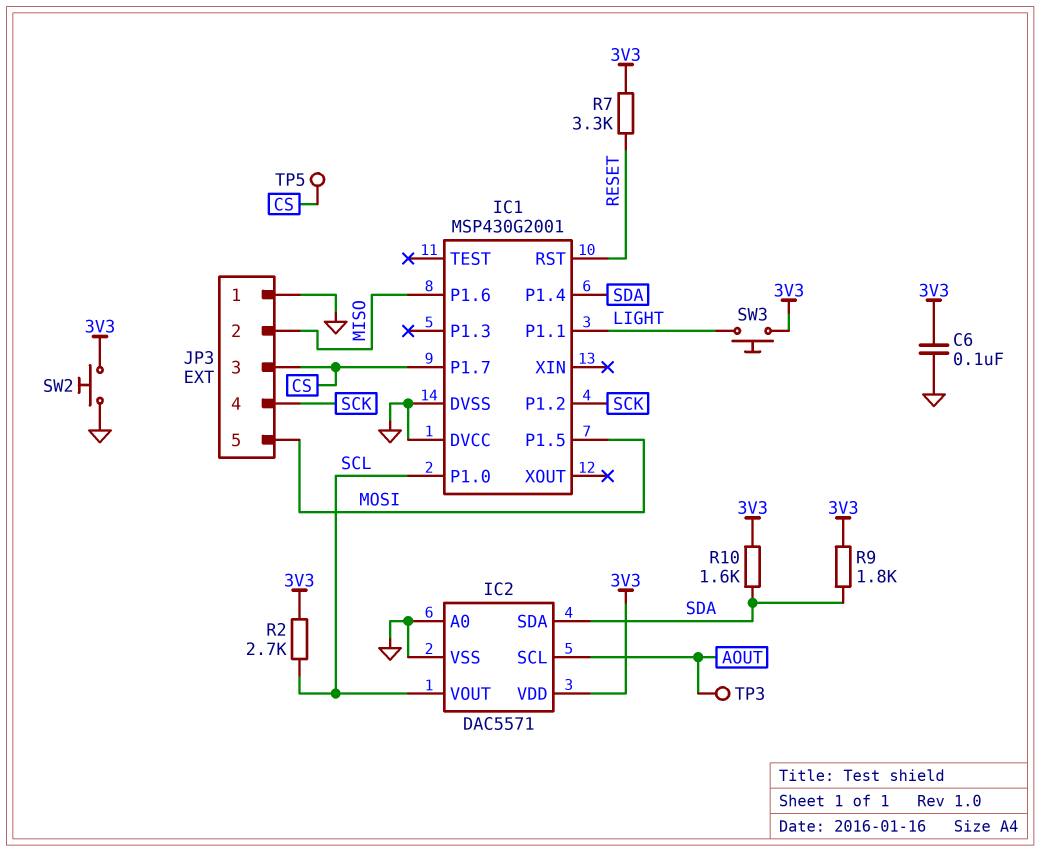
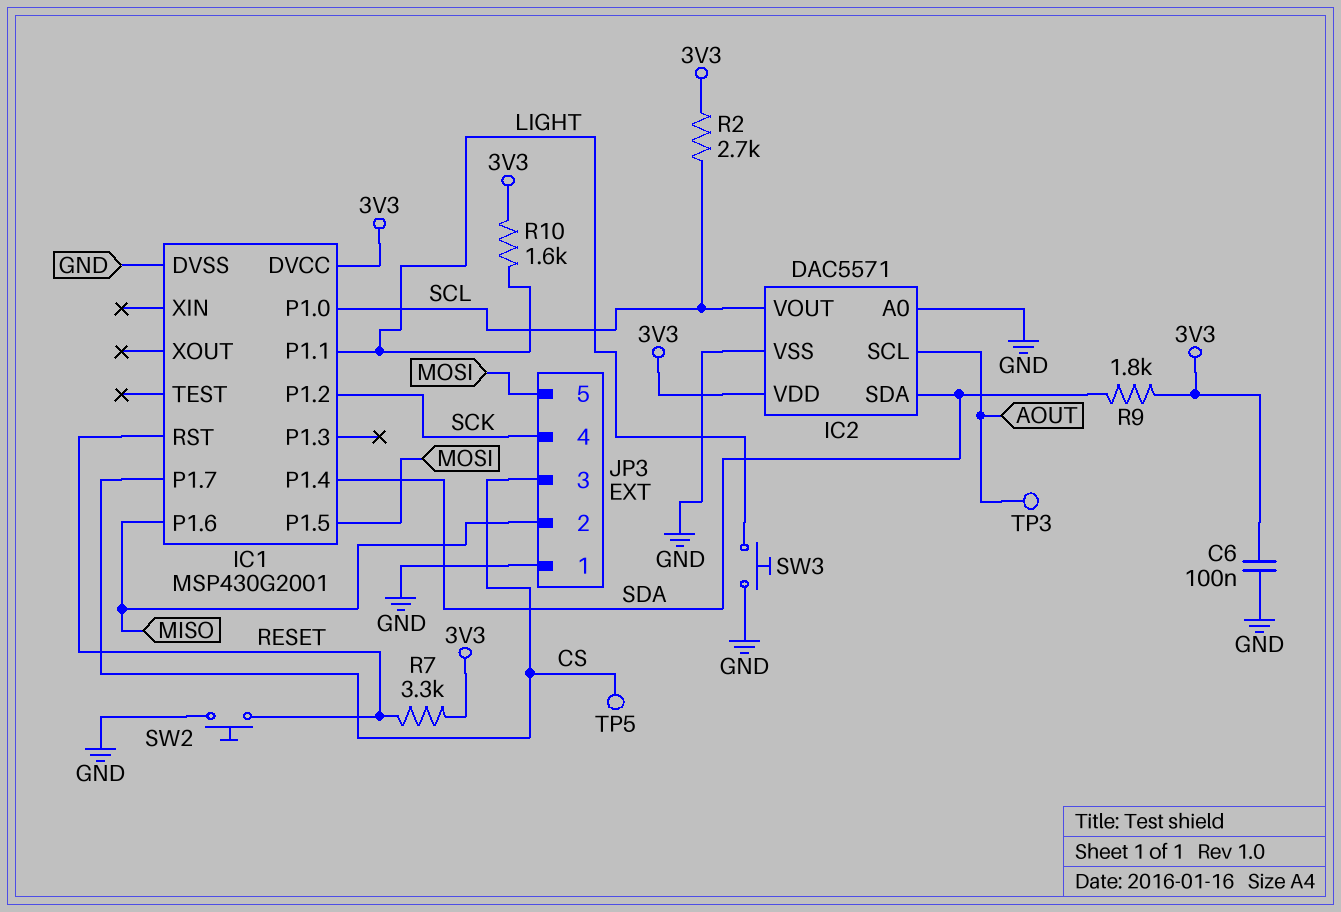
IC1 pin DVCC: GND -> 3V3
R10: 1.6k (3V3, SDA) -> 1.6k (3V3, LIGHT)
SW2: button (3V3, GND) -> button (GND, RESET)
SW3: button (3V3, LIGHT) -> button (GND, LIGHT)

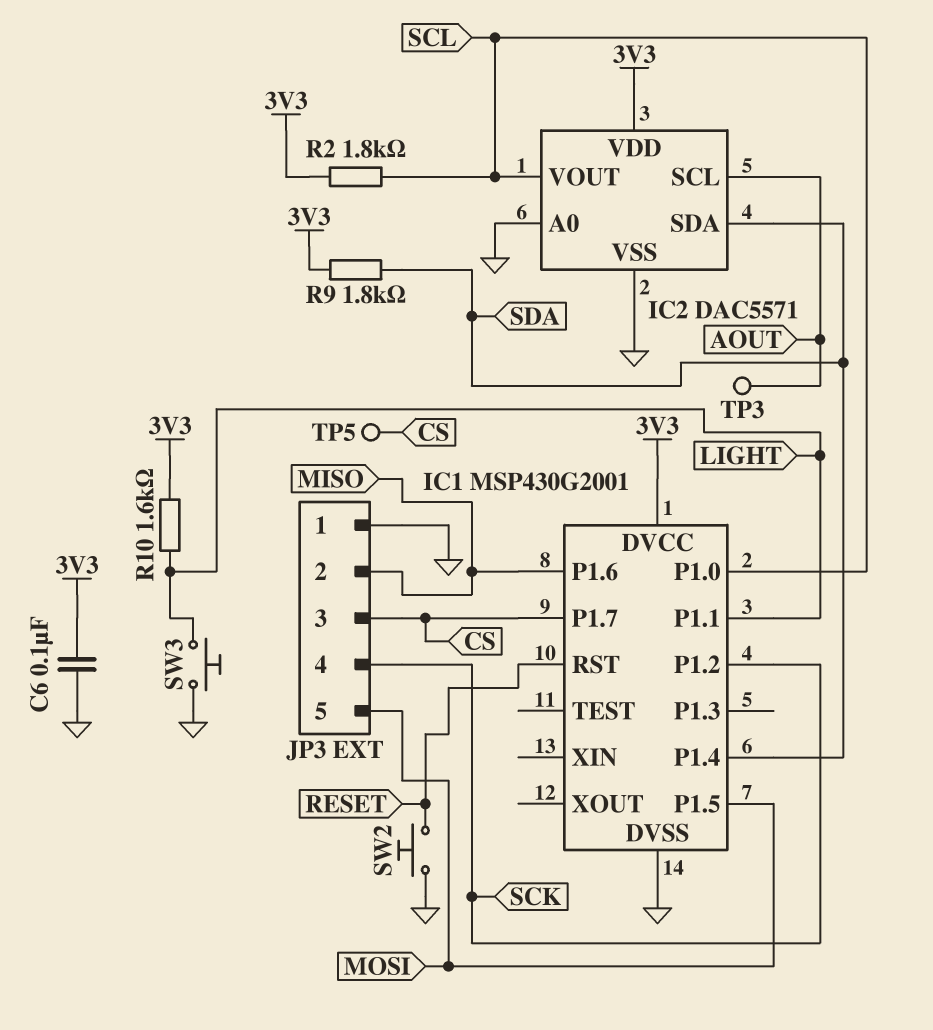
R2: 2.7k (3V3, SCL) -> 1.8k (3V3, SCL)
R7: 3.3k (3V3, RESET) -> none

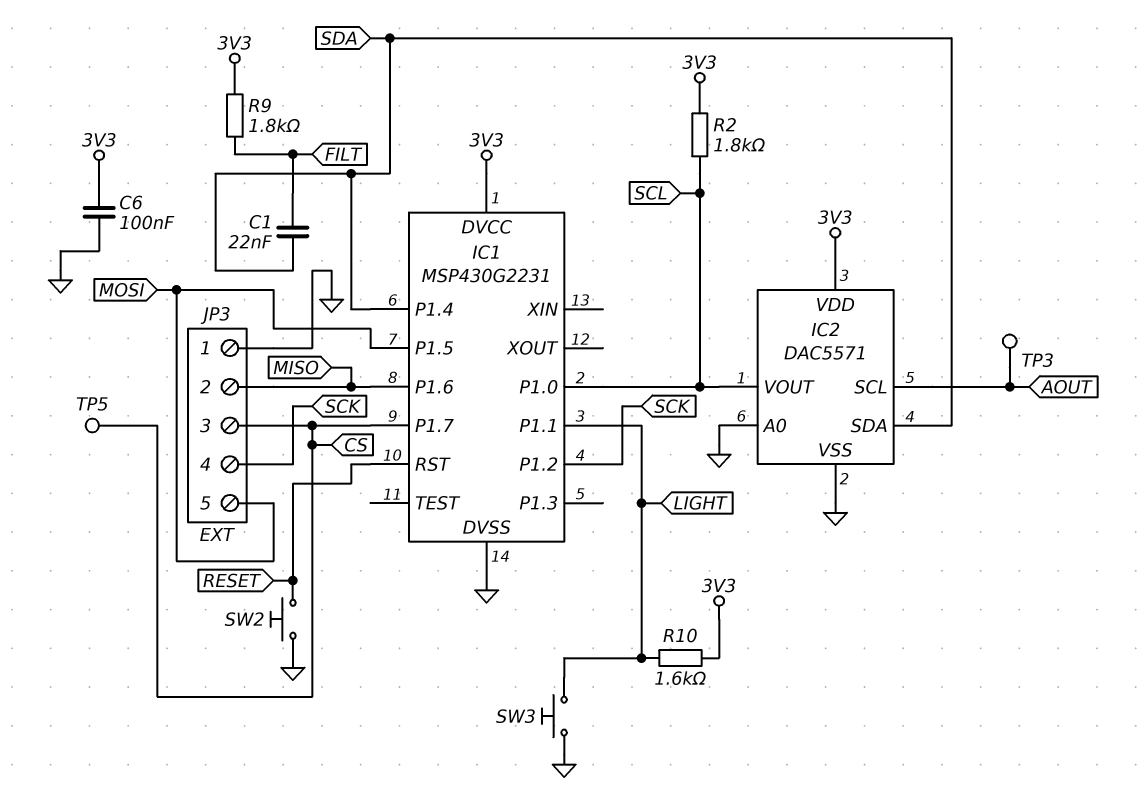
C1: none -> 22nF (FILT, SDA)
IC1: MSP430G2001 -> MSP430G2231
R9: 1.8k (3V3, SDA) -> 1.8k (3V3, FILT)

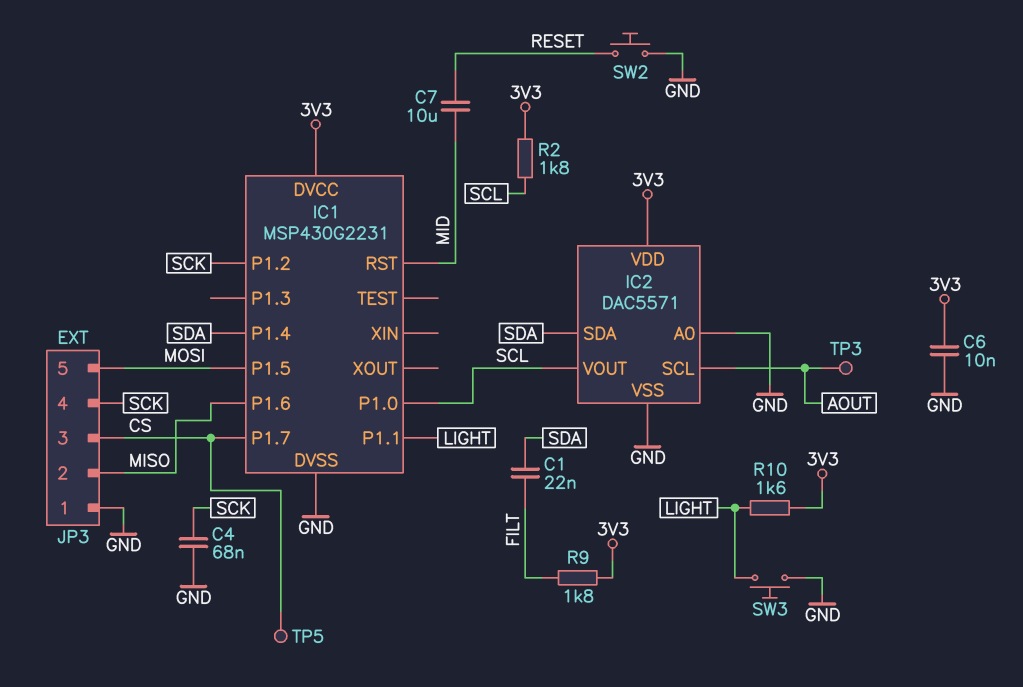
C4: none -> 68nF (GND, SCK)
C6: 100nF (3V3, GND) -> 10nF (3V3, GND)
C7: none -> 10uF (MID, RESET)
IC1 pin RST: RESET -> MID

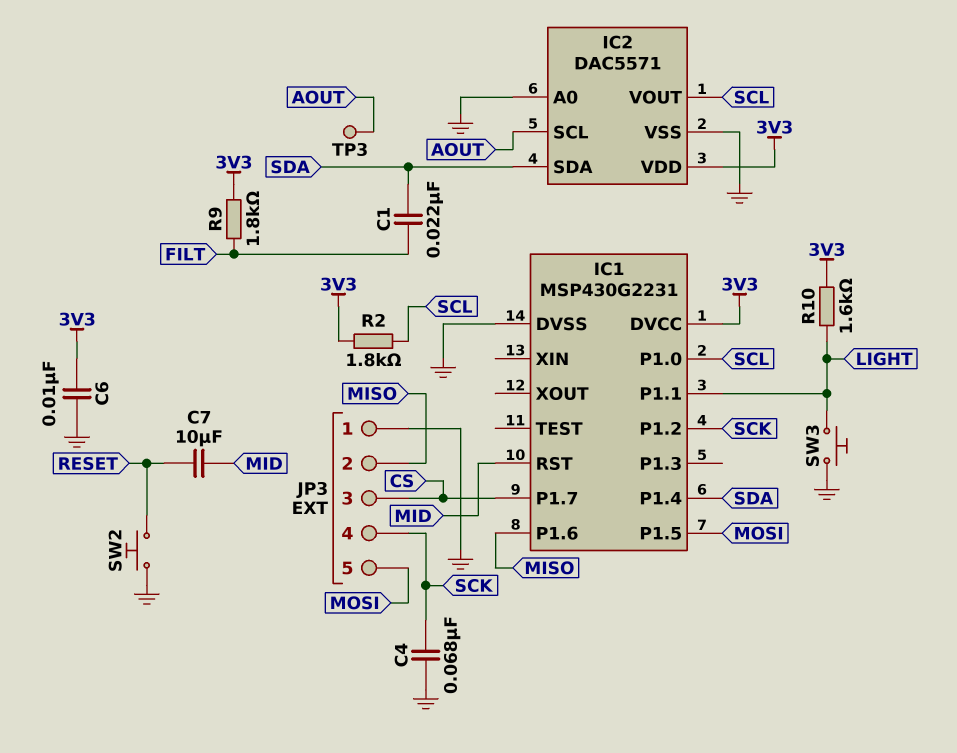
TP5: test point (CS) -> none

